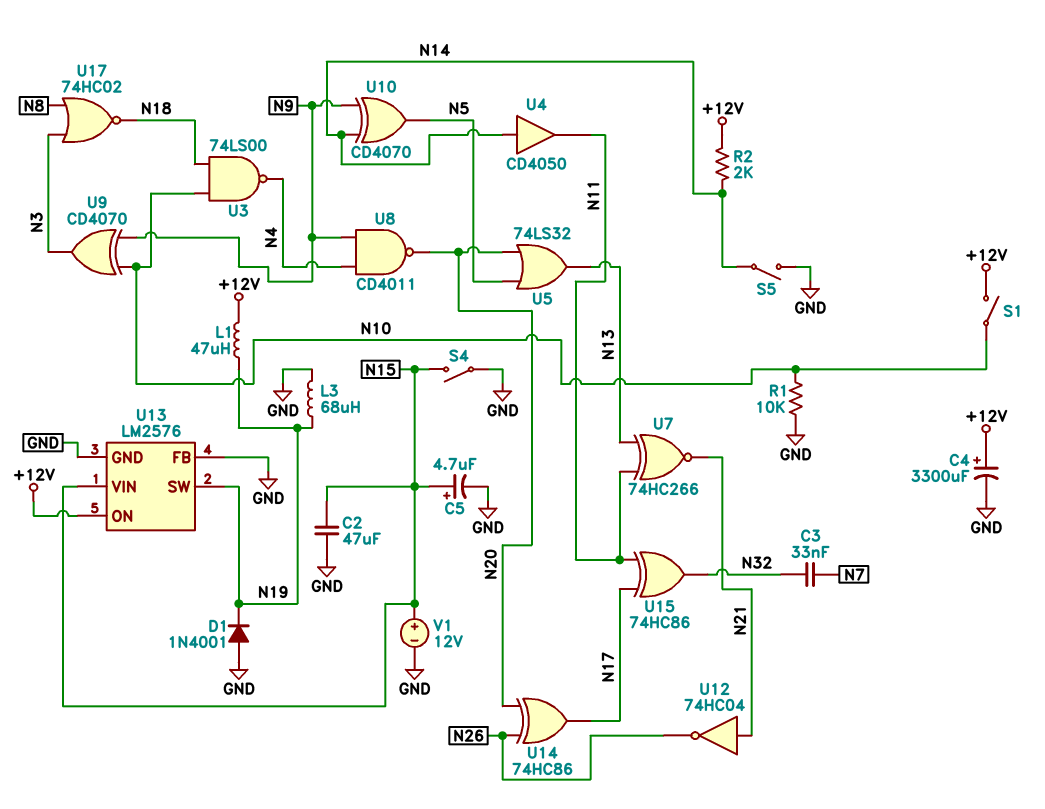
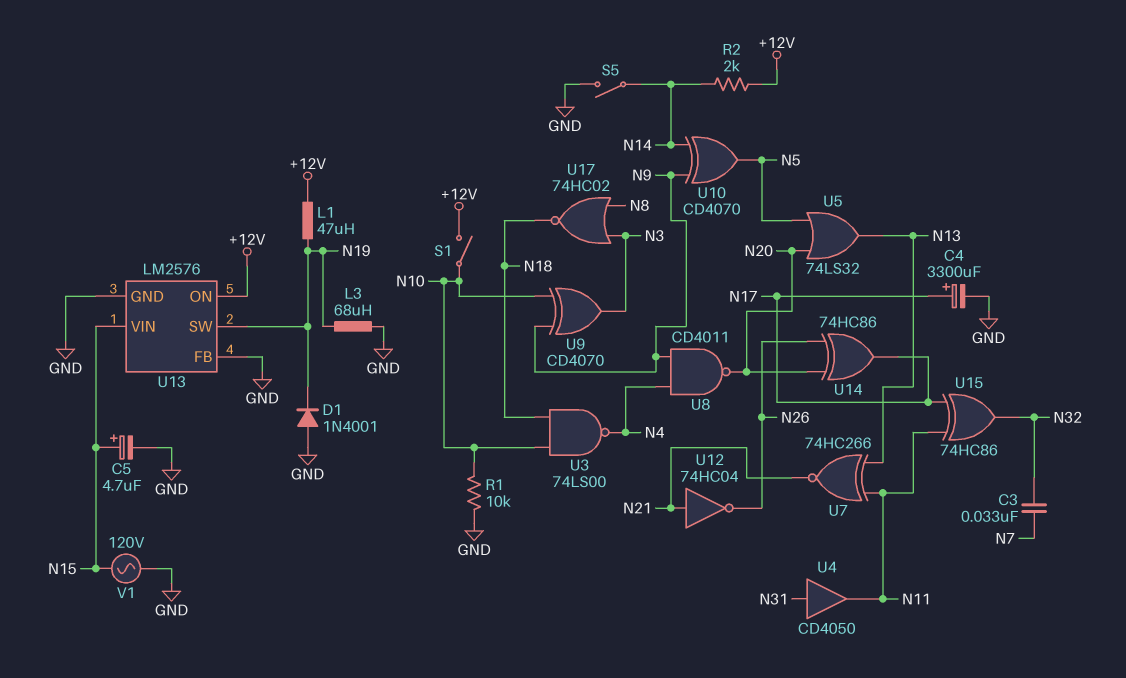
C2: 47uF (GND, N15) -> none
C4: 3300uF (plus +12V, minus GND) -> 3300uF (plus N17, minus GND)
S4: switch (GND, N15) -> none
U4: buffer CD4050 (in N14, out N11) -> buffer CD4050 (in N31, out N11)
V1: 12V (plus N15, minus GND) -> AC 120V (GND, N15)

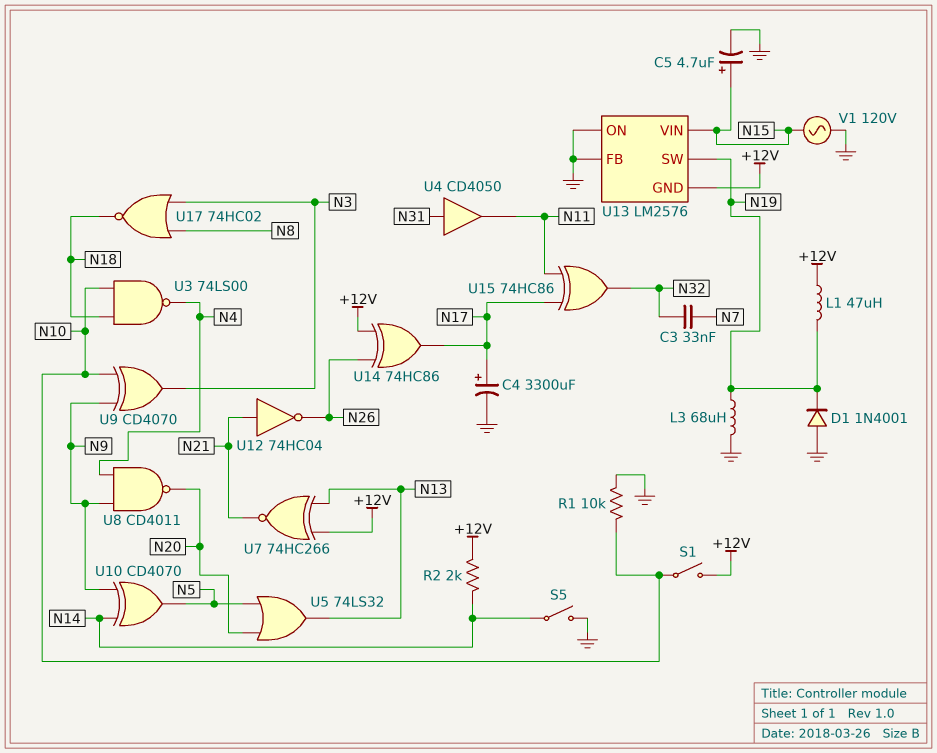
U7: XNOR 74HC266 (in N11, in N13, out N21) -> XNOR 74HC266 (in +12V, in N13, out N21)
U13 pin GND: GND -> +12V
U13 pin ON: +12V -> GND
U14: XOR 74HC86 (in N20, in N26, out N17) -> XOR 74HC86 (in +12V, in N26, out N17)

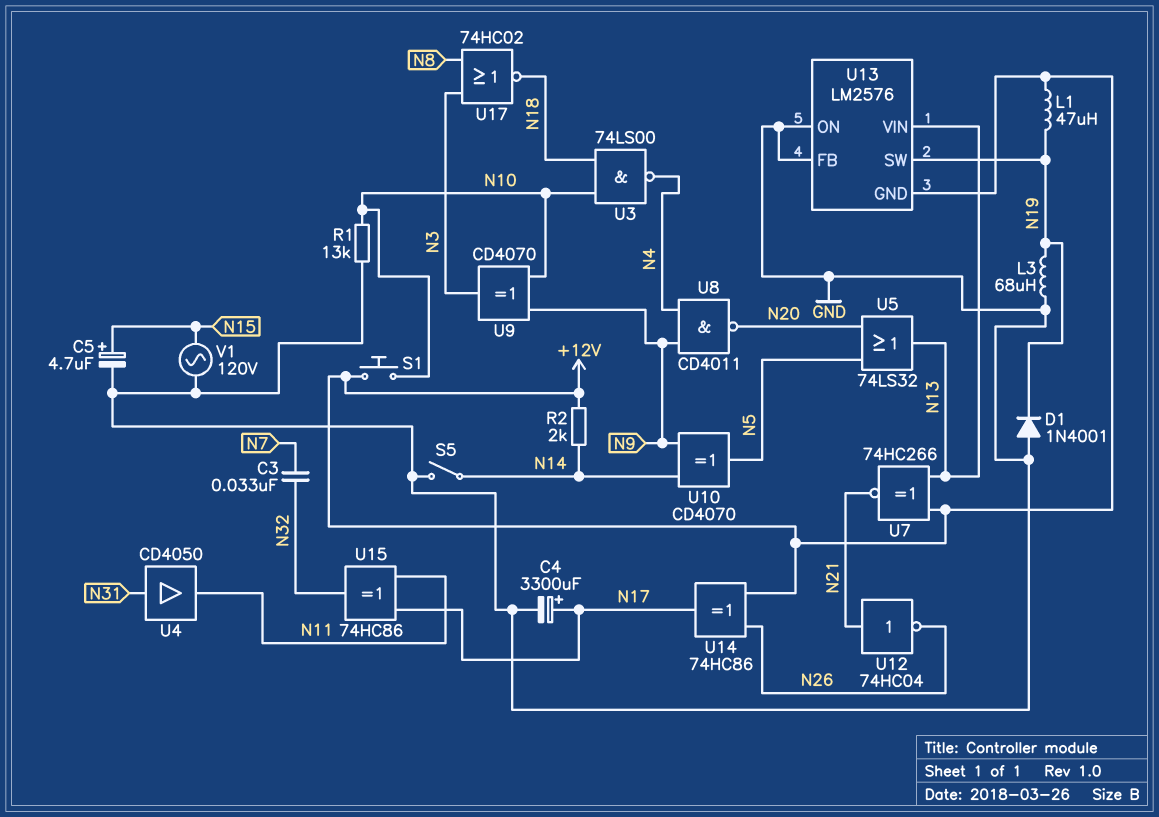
R1: 10k (GND, N10) -> 13k (GND, N10)
S1: switch (+12V, N10) -> button (+12V, N10)
U13 pin VIN: N15 -> N13

